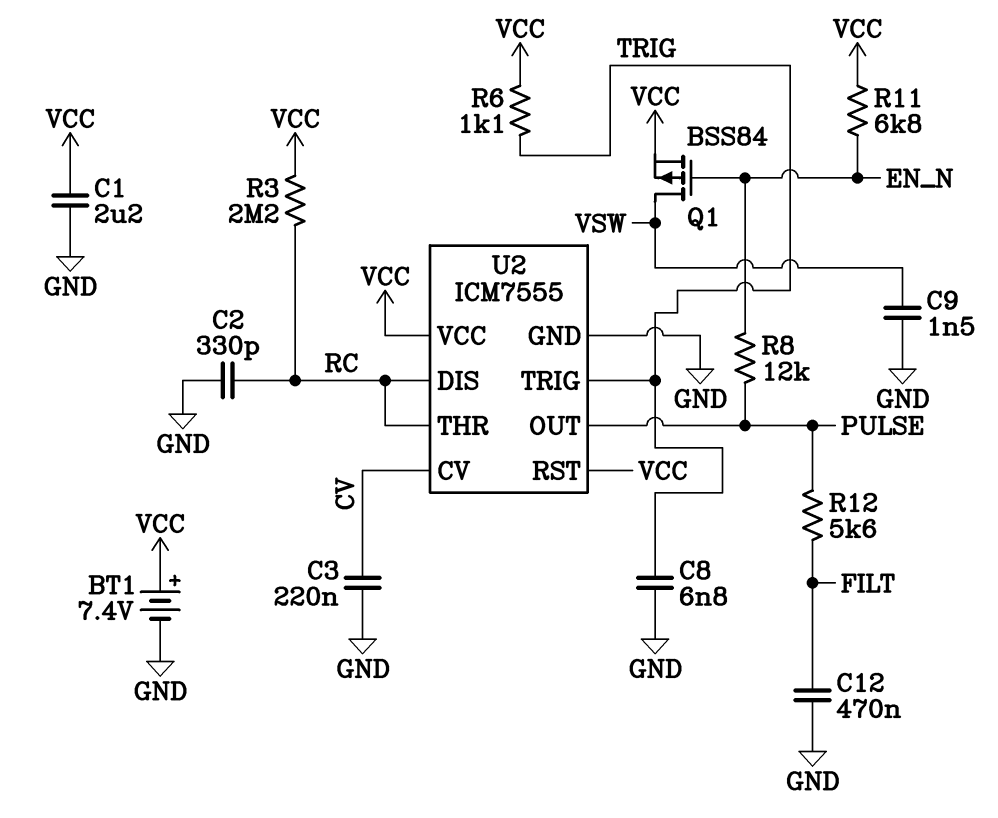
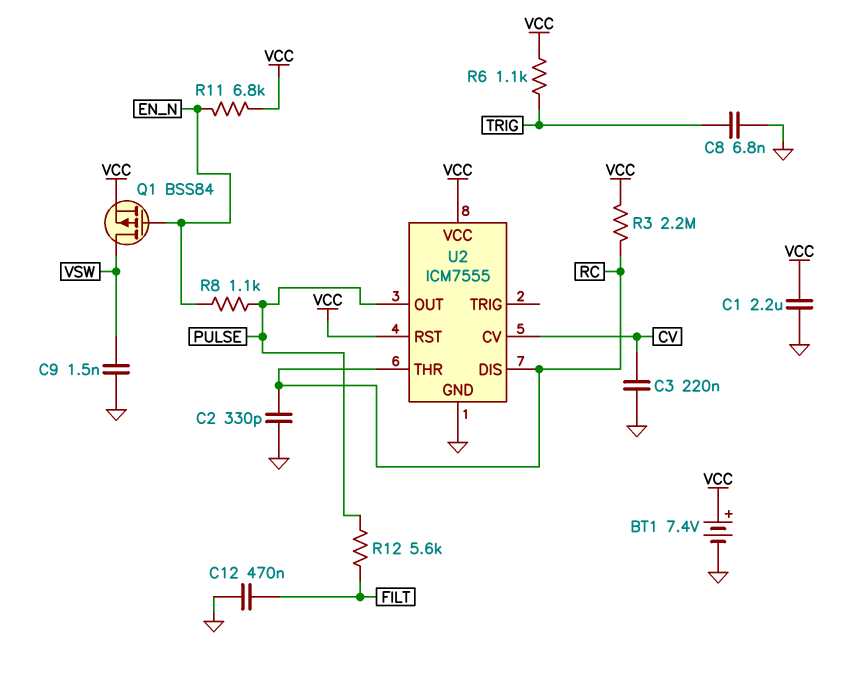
R8: 12k (EN_N, PULSE) -> 1.1k (EN_N, PULSE)
U2 pin TRIG: TRIG -> none

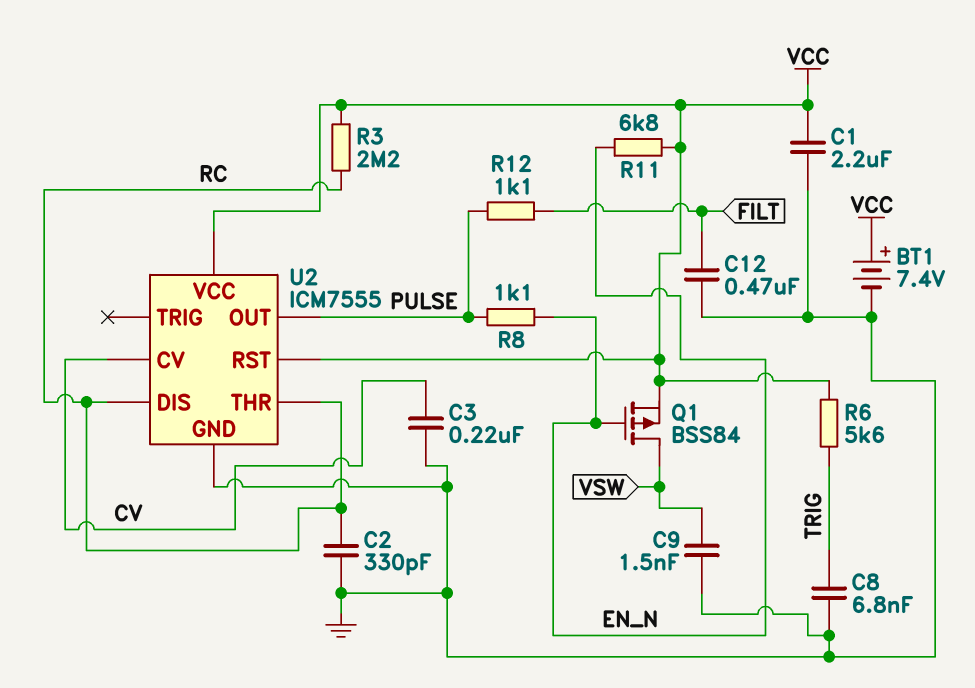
R6: 1.1k (TRIG, VCC) -> 5.6k (TRIG, VCC)
R12: 5.6k (FILT, PULSE) -> 1.1k (FILT, PULSE)

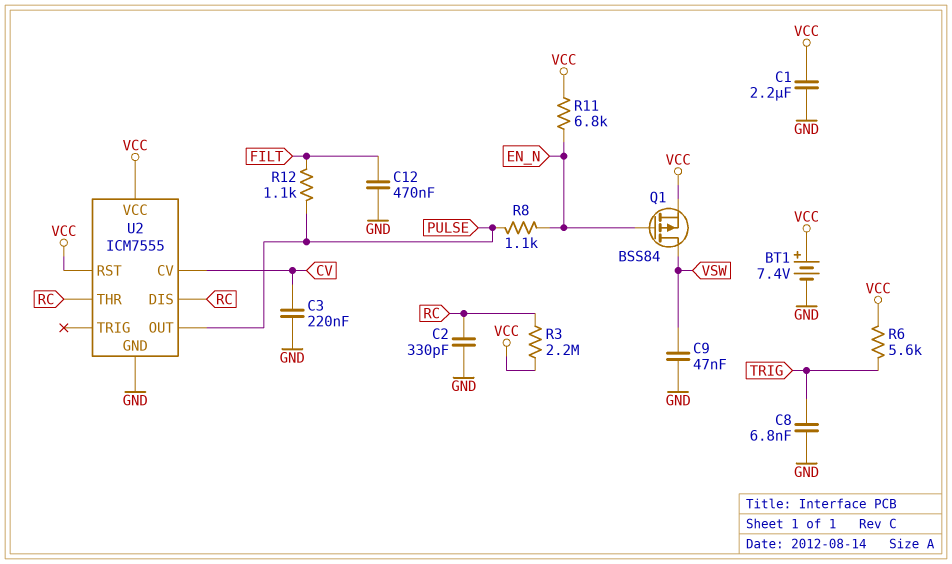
C9: 1.5nF (GND, VSW) -> 47nF (GND, VSW)

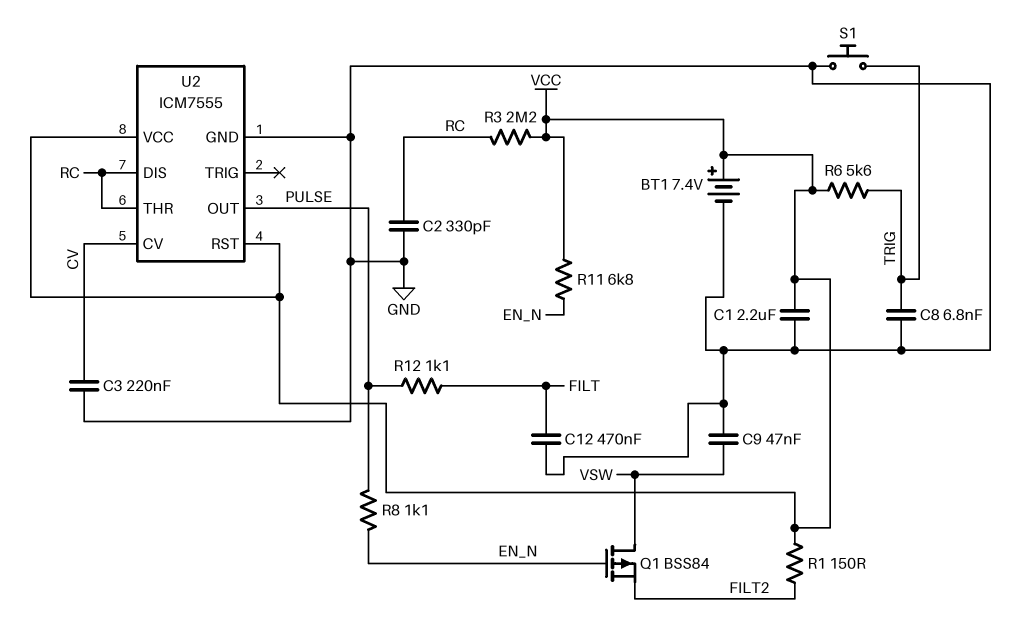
Q1: PMOS BSS84 (G EN_N, D VSW, S VCC) -> PMOS BSS84 (G EN_N, D VSW, S FILT2)
R1: none -> 150 (FILT2, VCC)
S1: none -> button (GND, TRIG)

